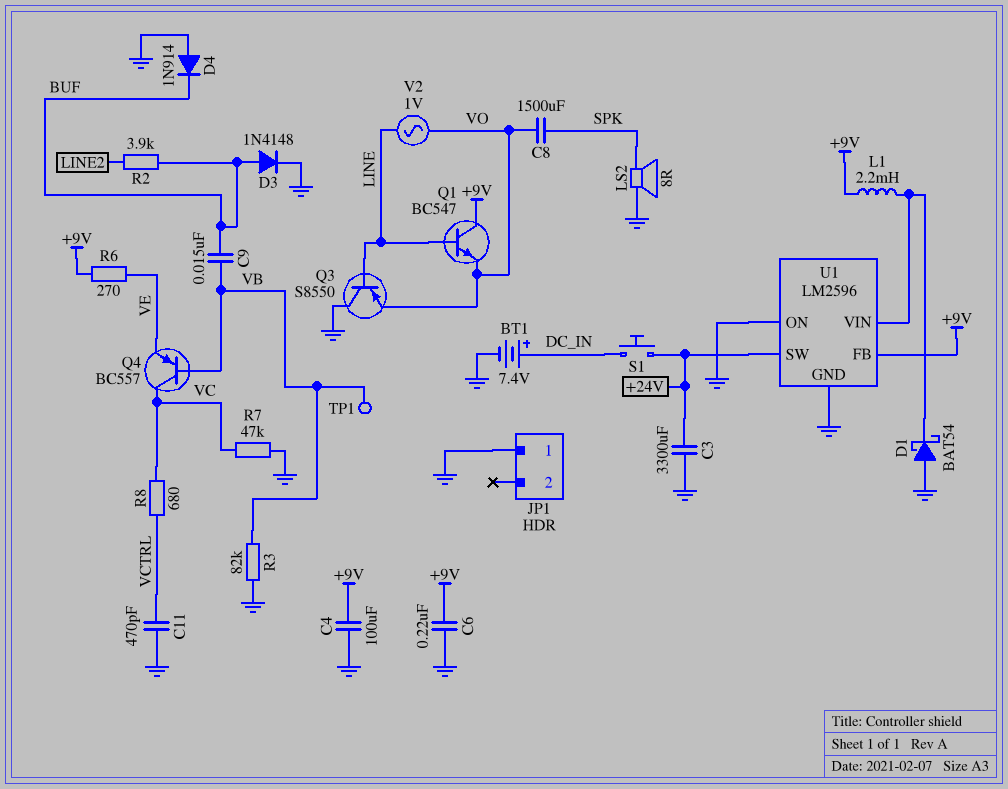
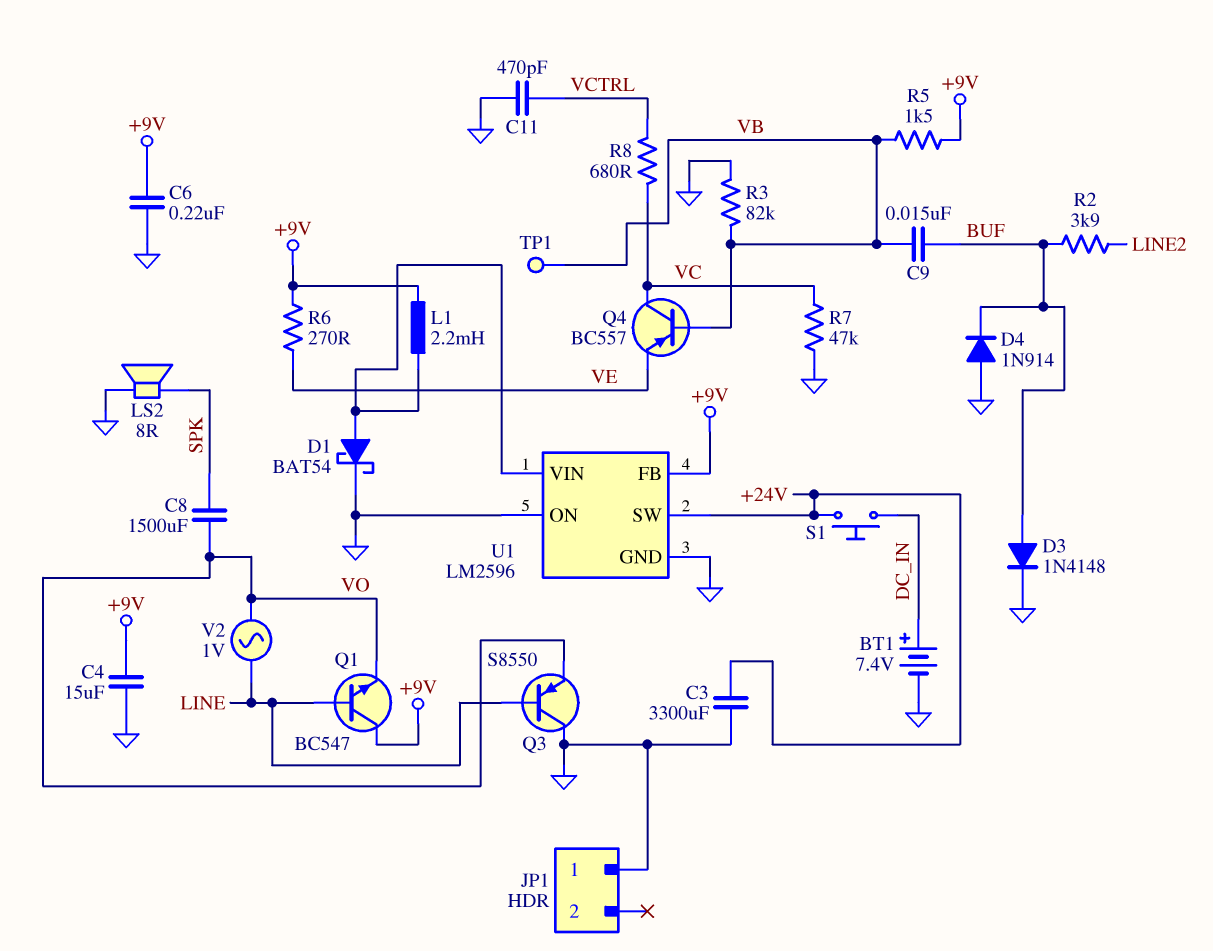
C4: 100uF (+9V, GND) -> 15uF (+9V, GND)
D1: schottky BAT54 (A GND, K U1/VIN) -> schottky BAT54 (A U1/VIN, K GND)
R5: none -> 1.5k (+9V, VB)

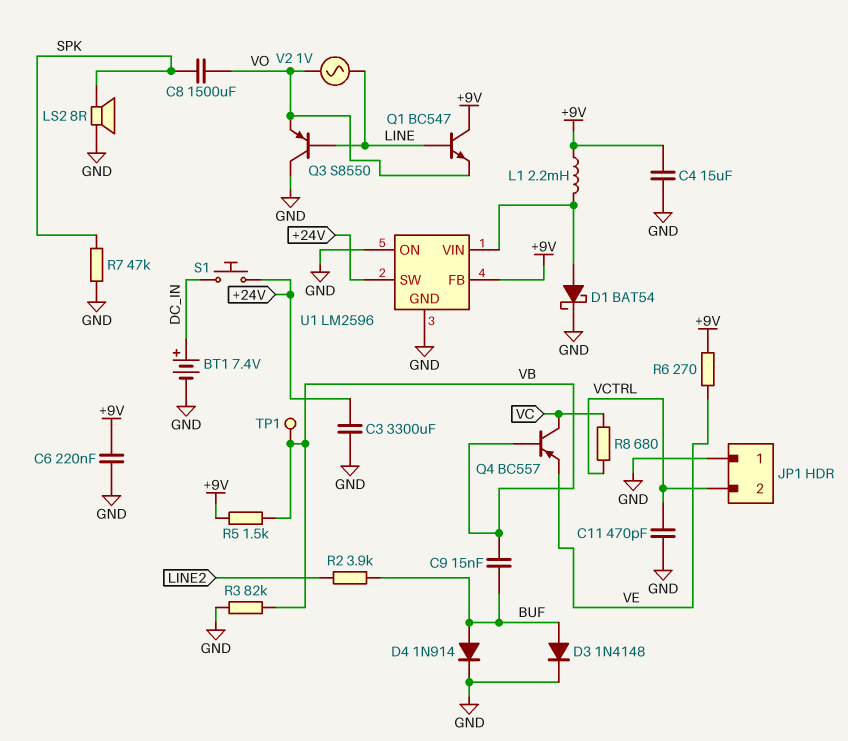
D4: diode 1N914 (A GND, K BUF) -> diode 1N914 (A BUF, K GND)
JP1 pin 2: none -> VCTRL
R7: 47k (GND, VC) -> 47k (GND, SPK)

